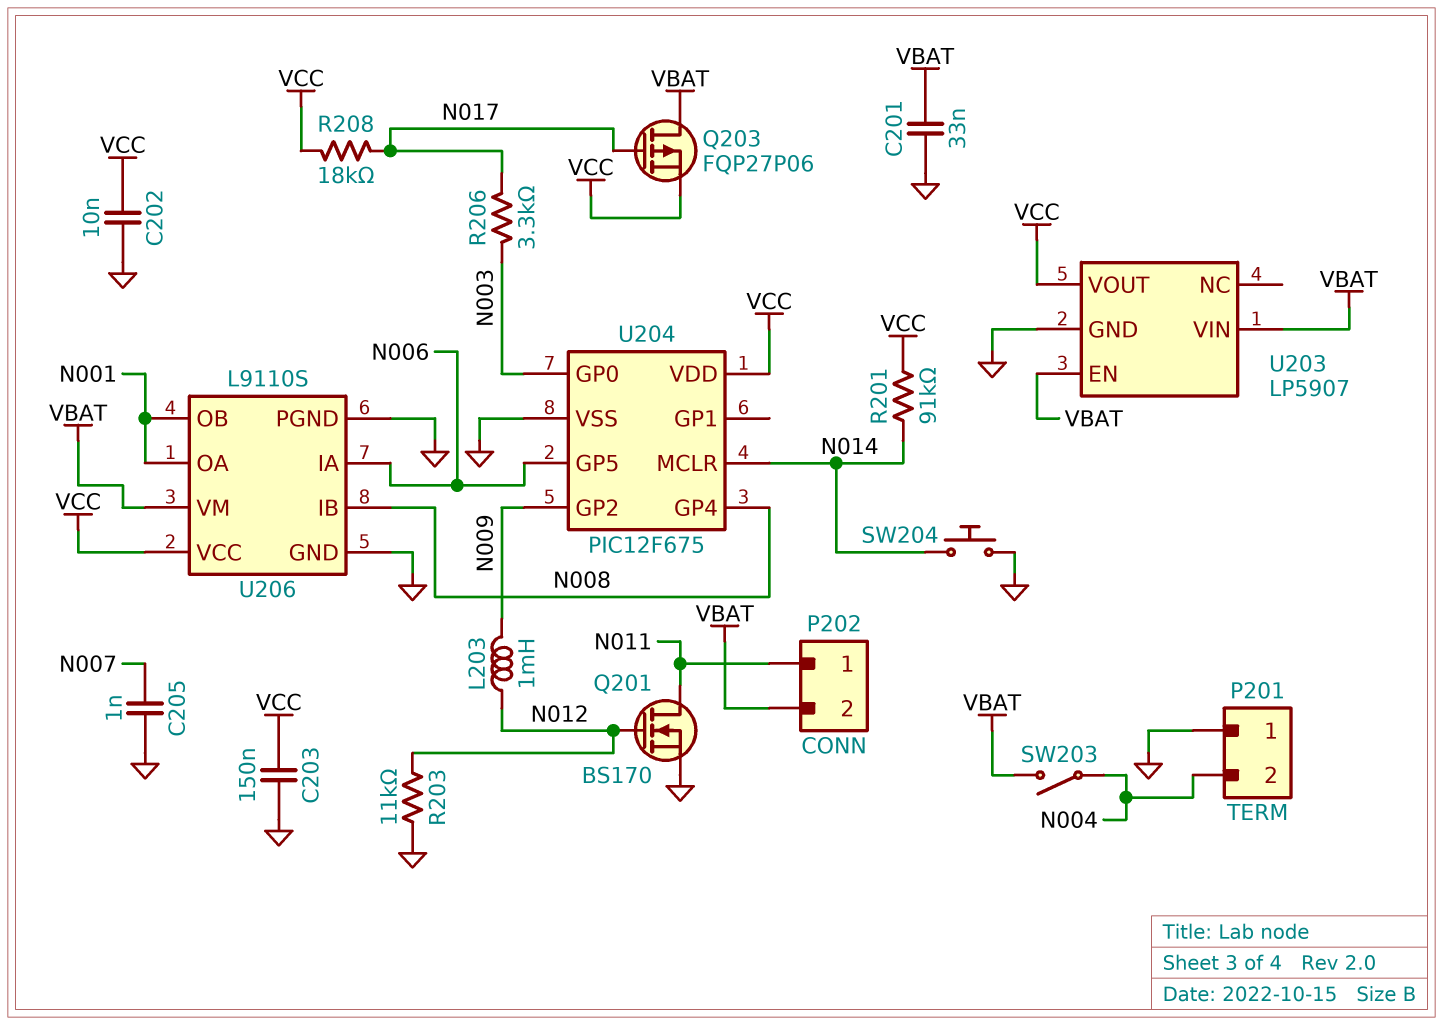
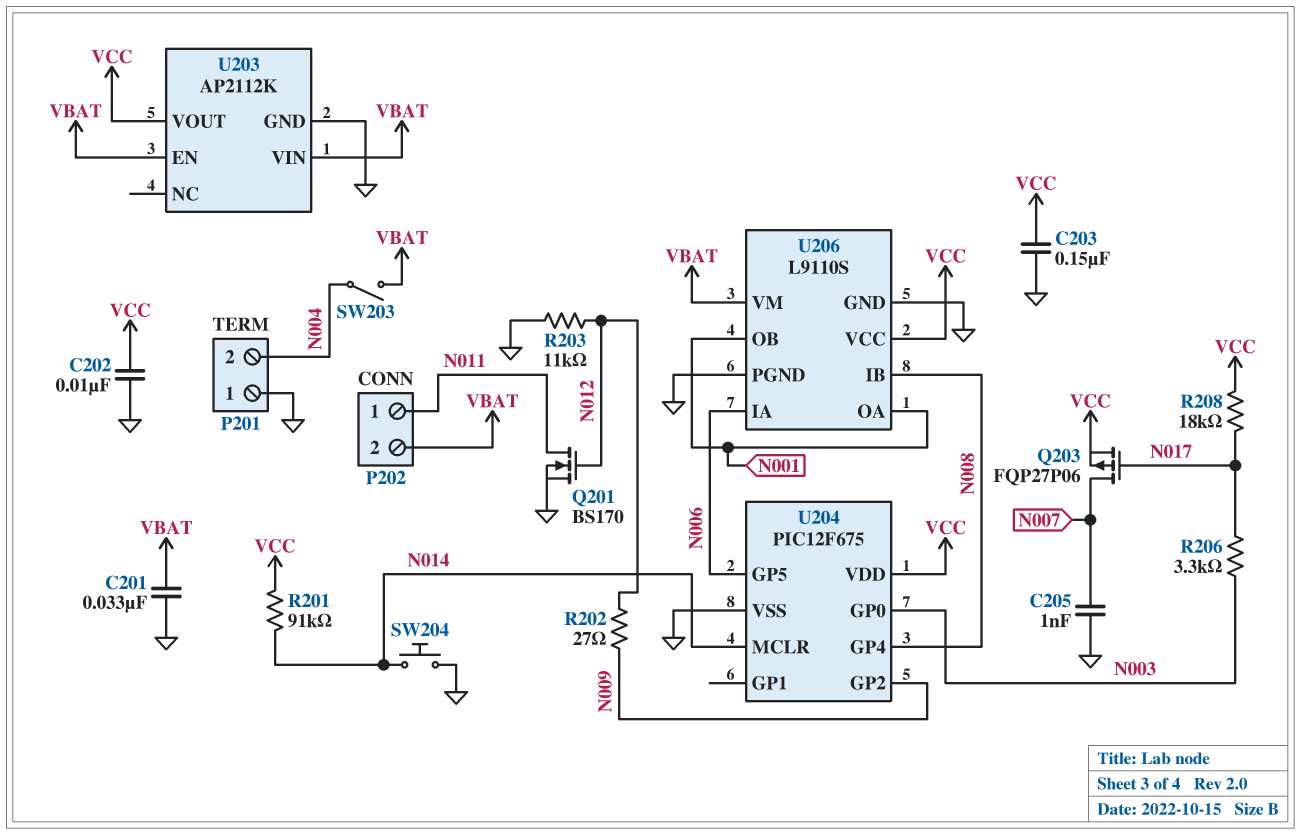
L203: 1mH (N009, N012) -> none
Q203: PMOS FQP27P06 (G N017, D VBAT, S VCC) -> PMOS FQP27P06 (G N017, D N007, S VCC)
R202: none -> 27 (N009, N012)
U203: LP5907 -> AP2112K

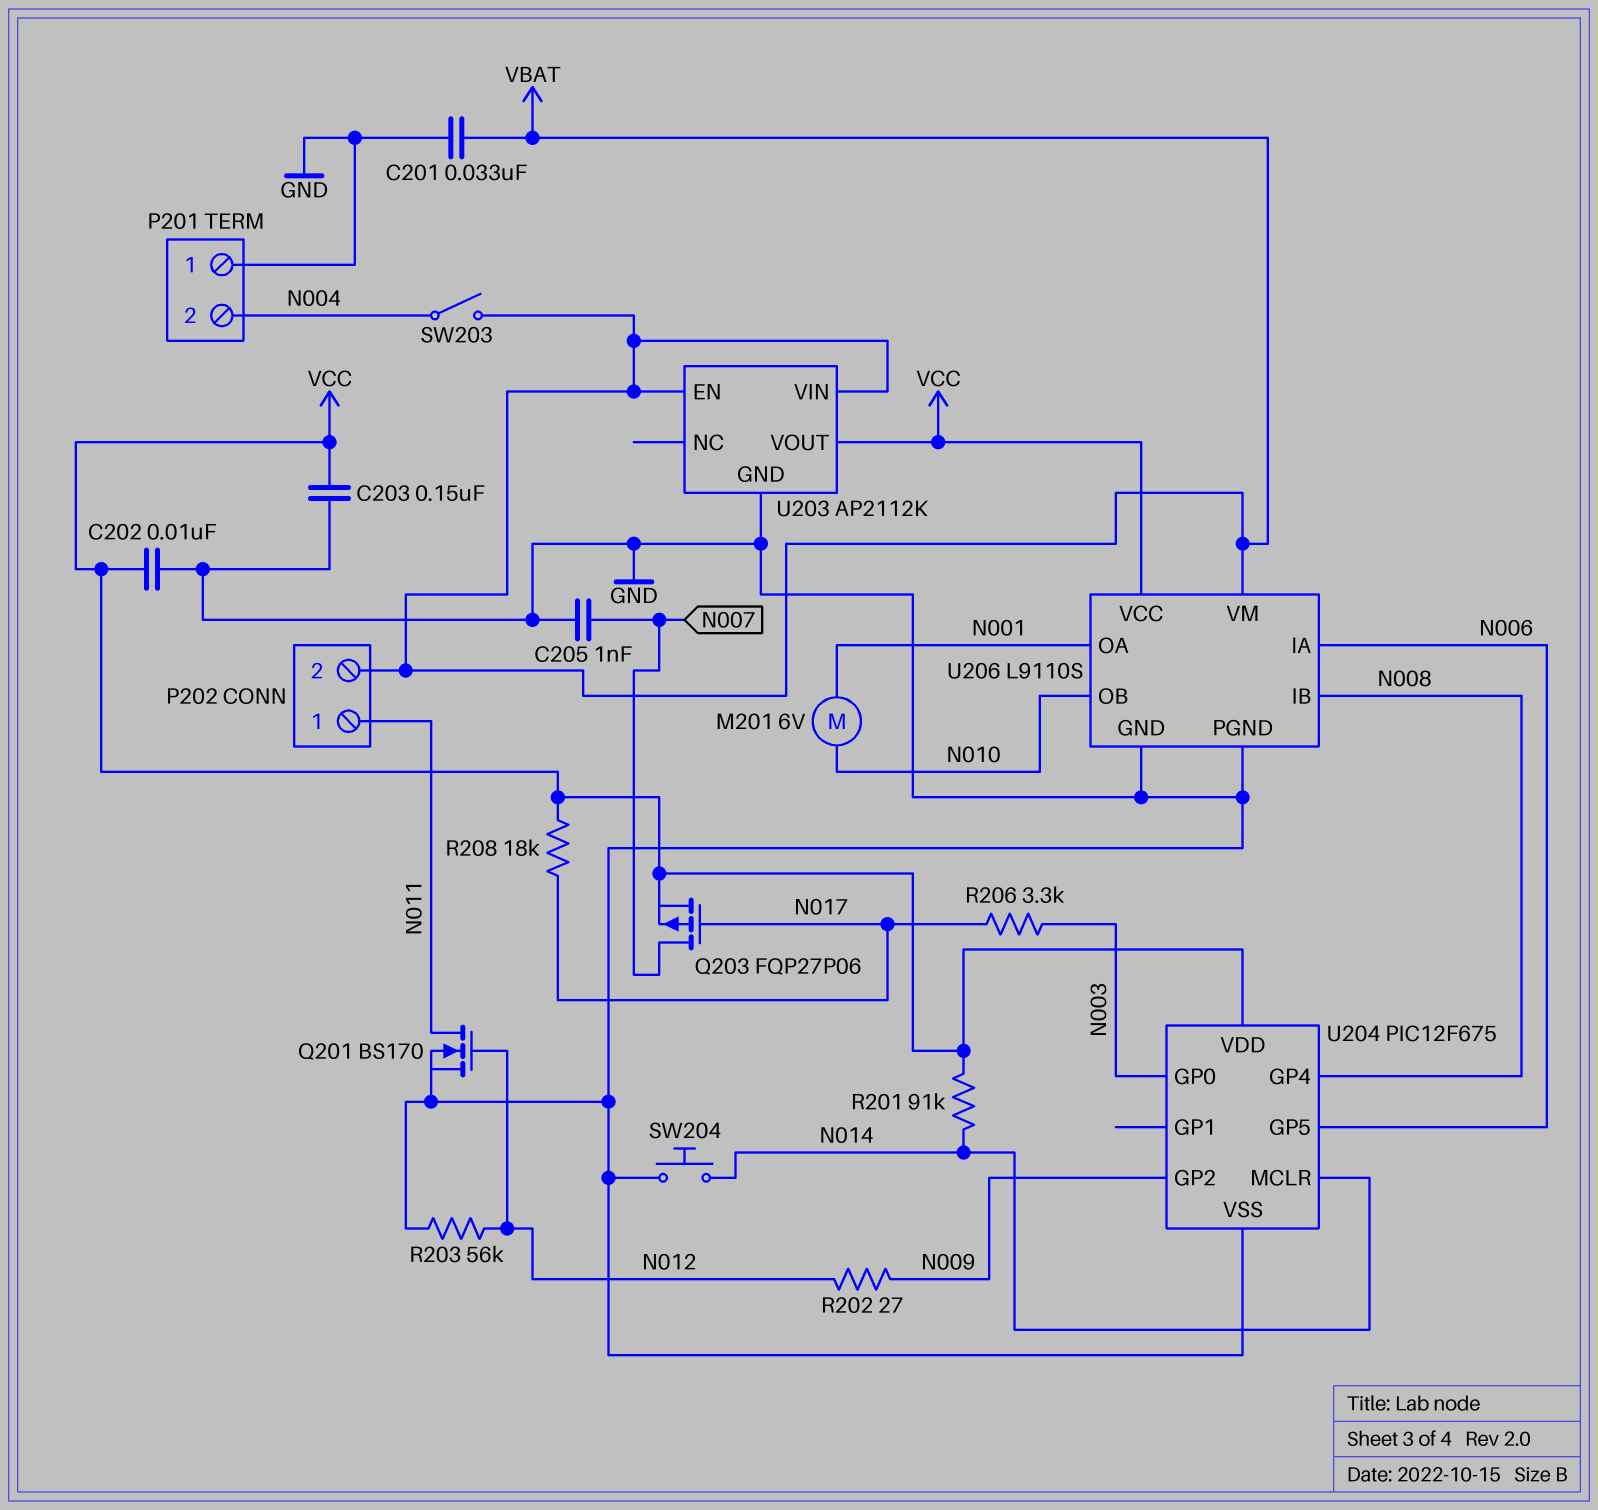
M201: none -> motor 6V (N001, N010)
R203: 11k (GND, N012) -> 56k (GND, N012)
U206 pin OB: N001 -> N010

